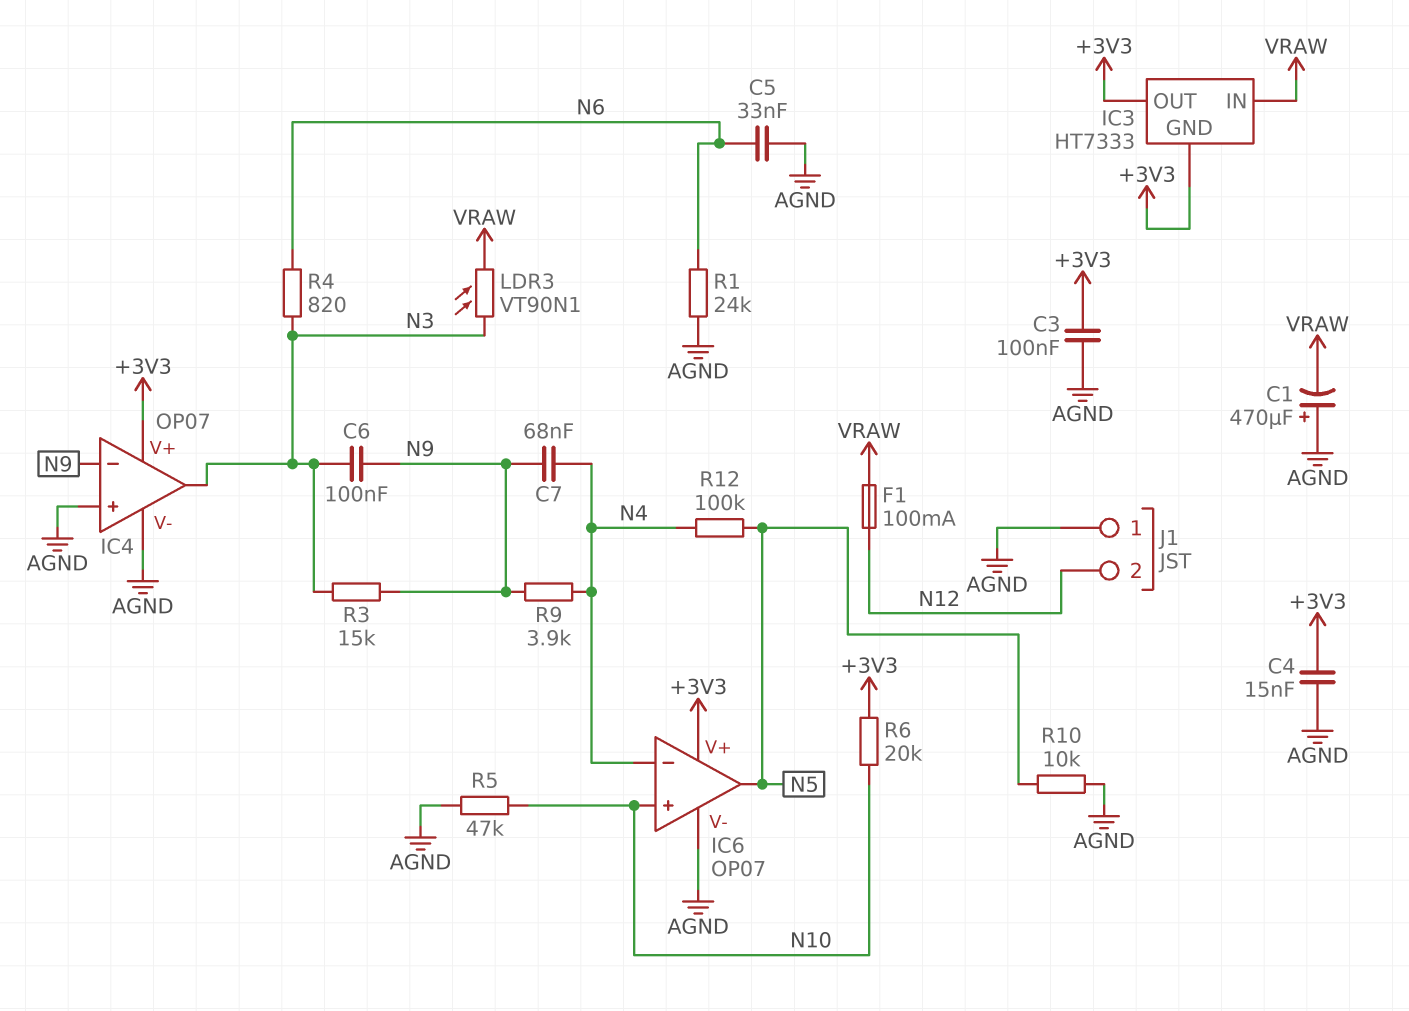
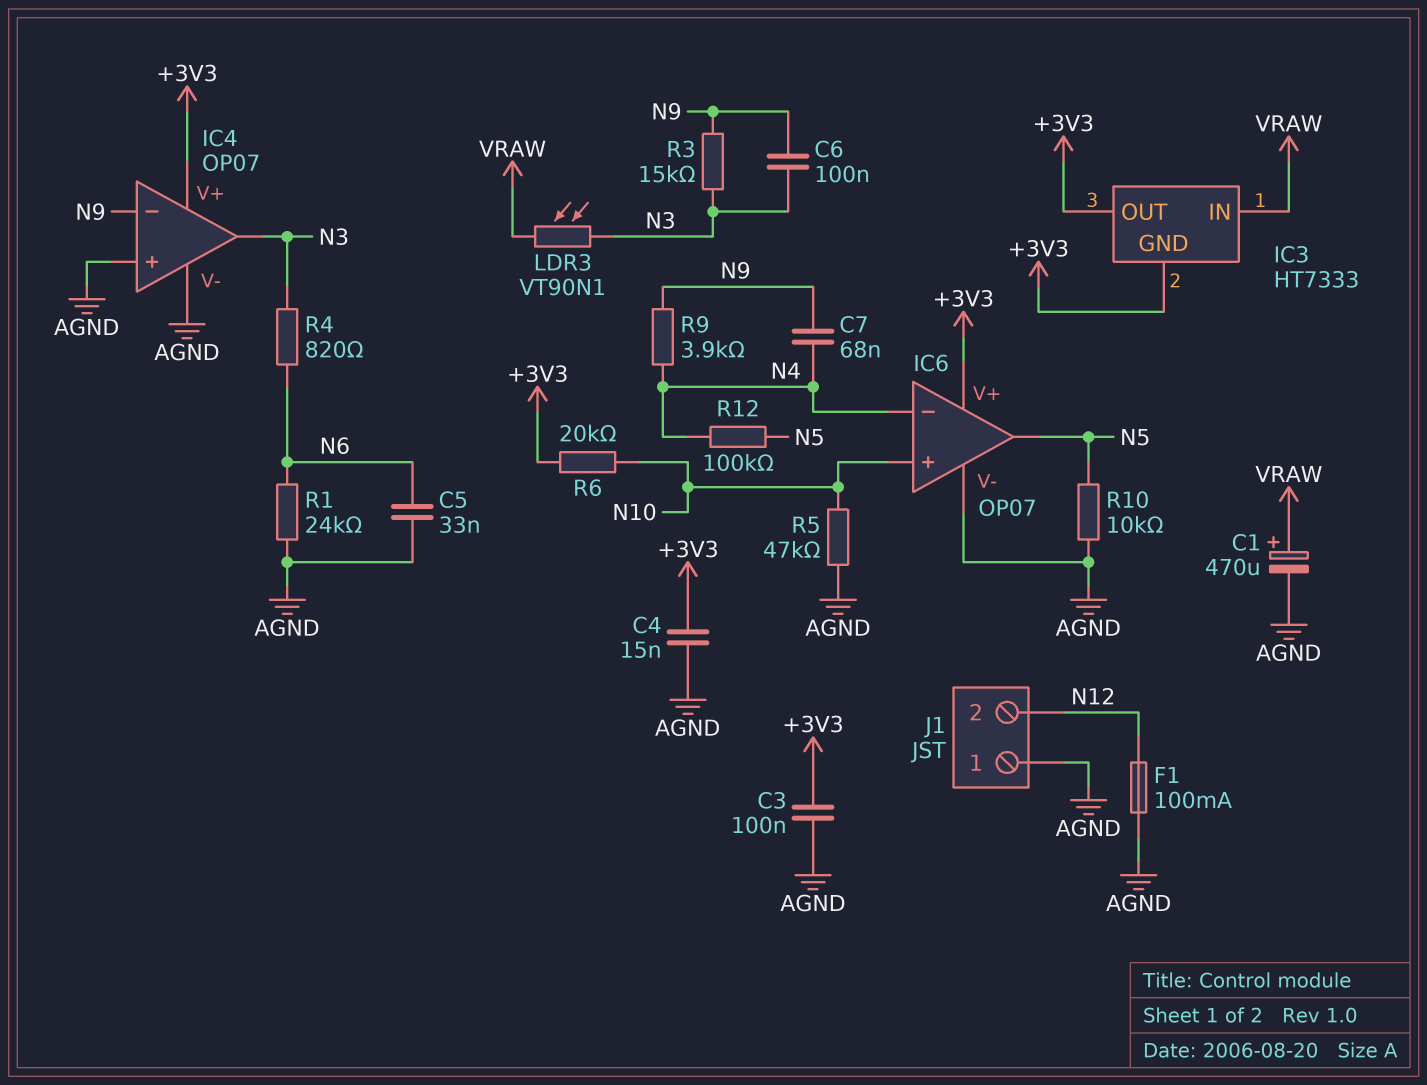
C1: 470uF (plus AGND, minus VRAW) -> 470uF (plus VRAW, minus AGND)
F1: 100mA (N12, VRAW) -> 100mA (AGND, N12)

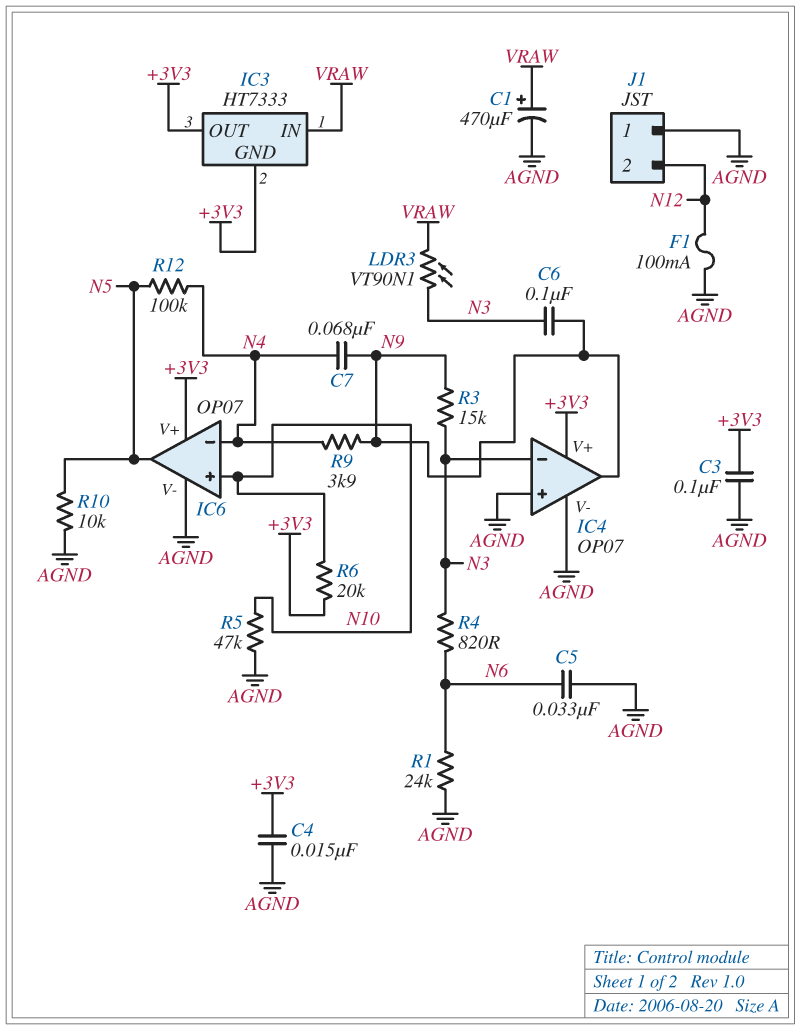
IC4 pin in-: N9 -> N3
IC4 pin out: N3 -> N9

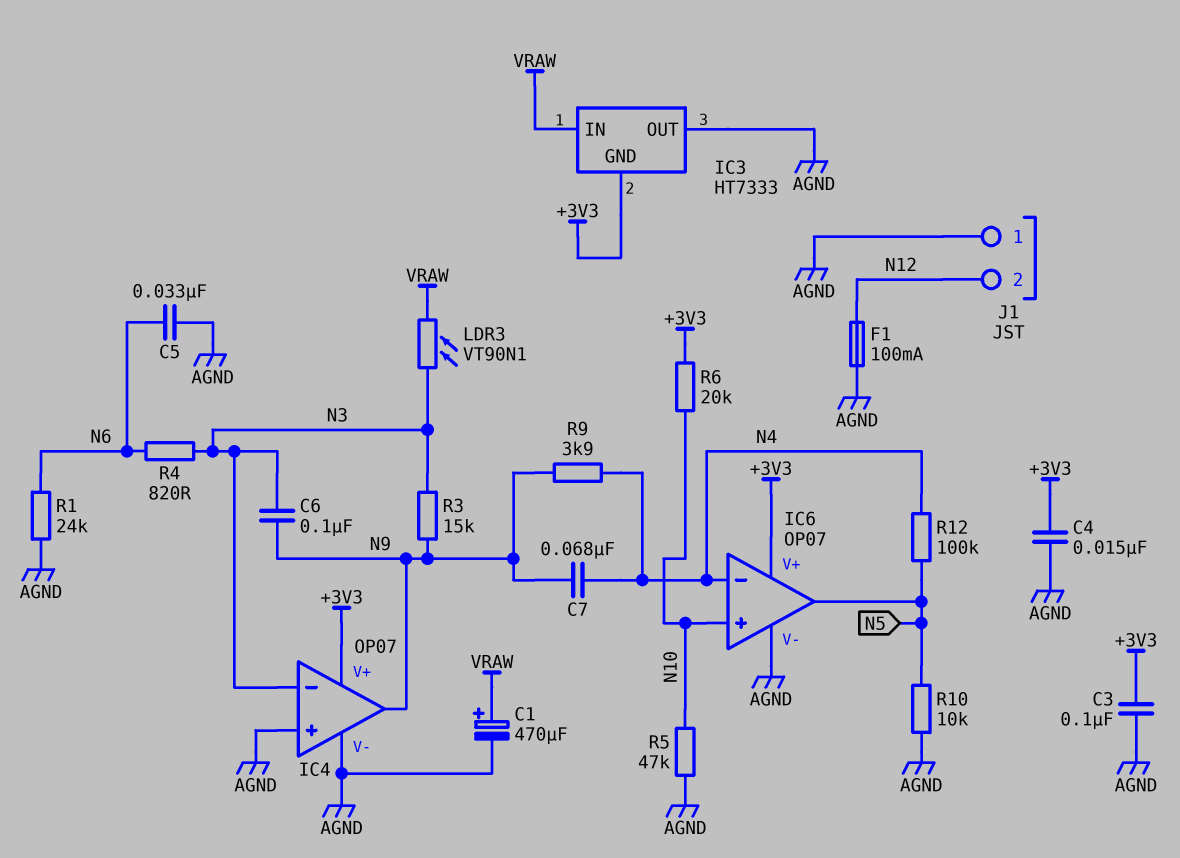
IC3 pin OUT: +3V3 -> AGND

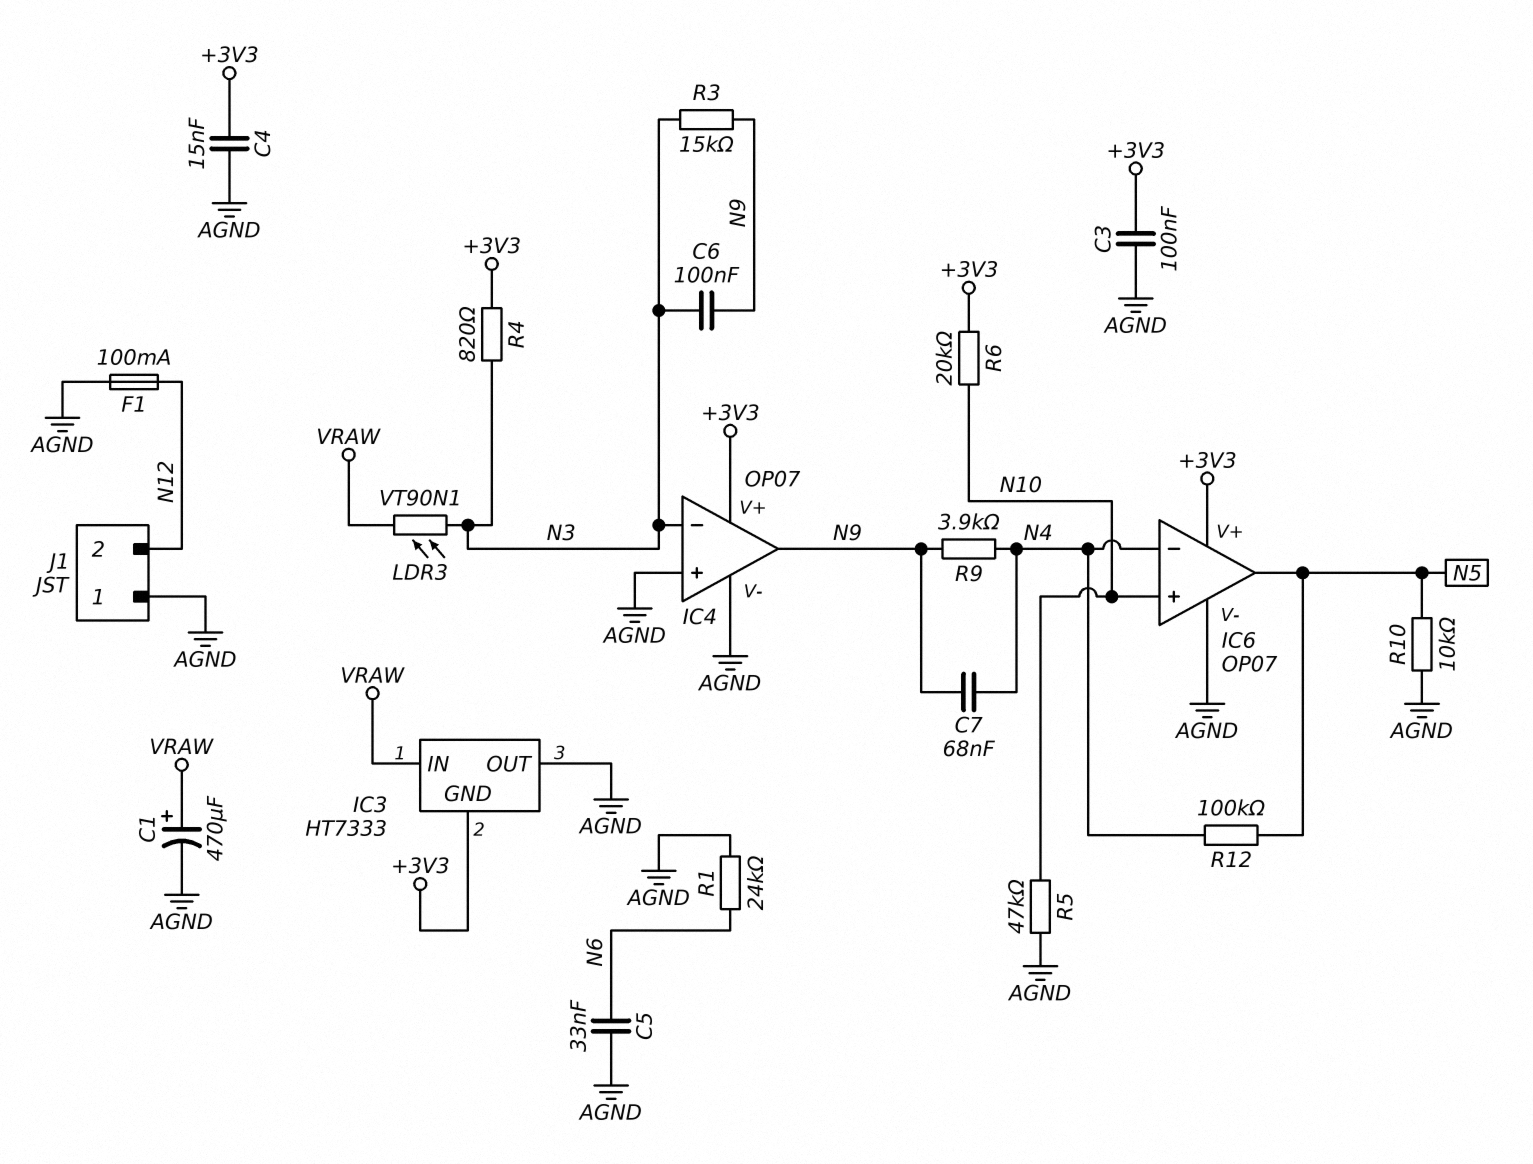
R4: 820 (N3, N6) -> 820 (+3V3, N3)

